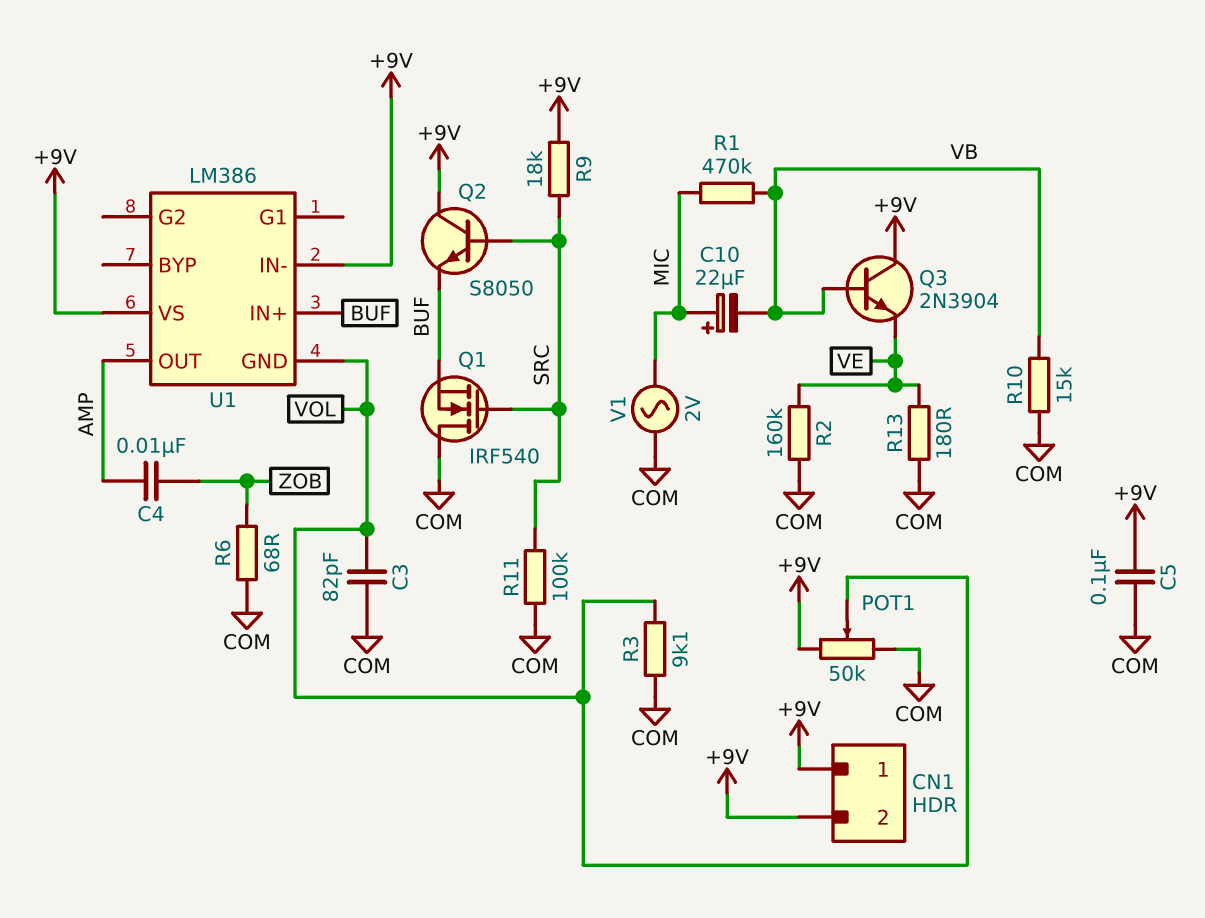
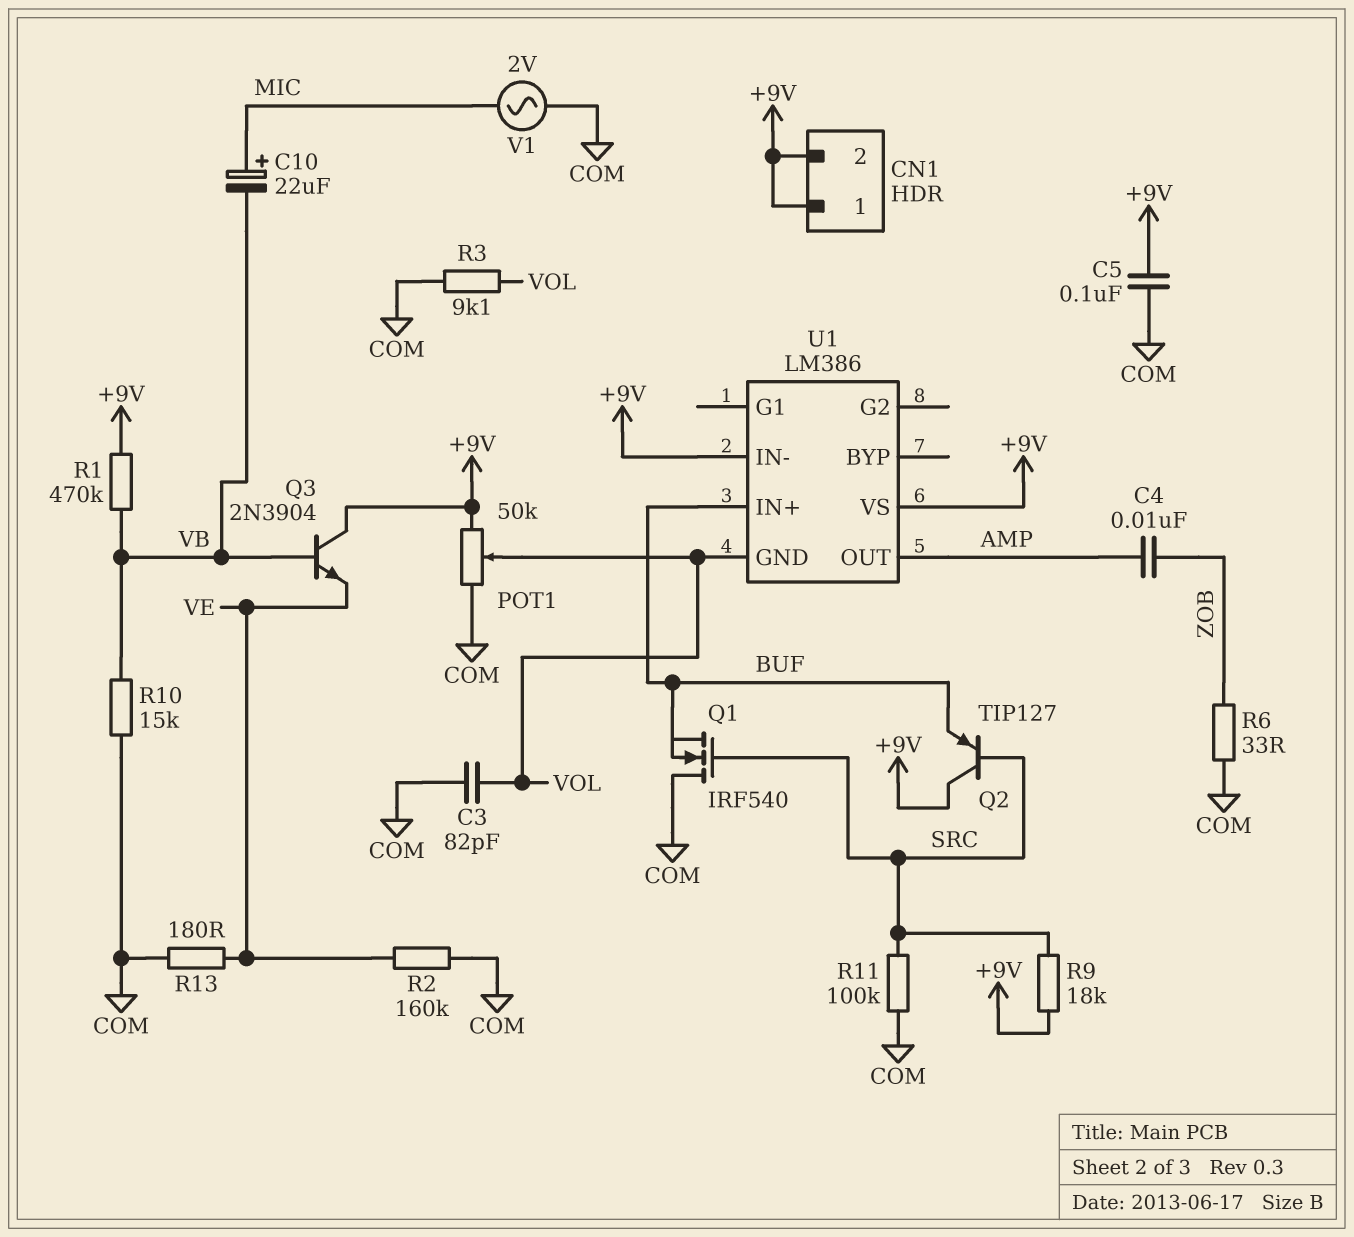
Q2: NPN S8050 (B SRC, C +9V, E BUF) -> PNP TIP127 (B SRC, C +9V, E BUF)
R1: 470k (MIC, VB) -> 470k (+9V, VB)
R6: 68 (COM, ZOB) -> 33 (COM, ZOB)

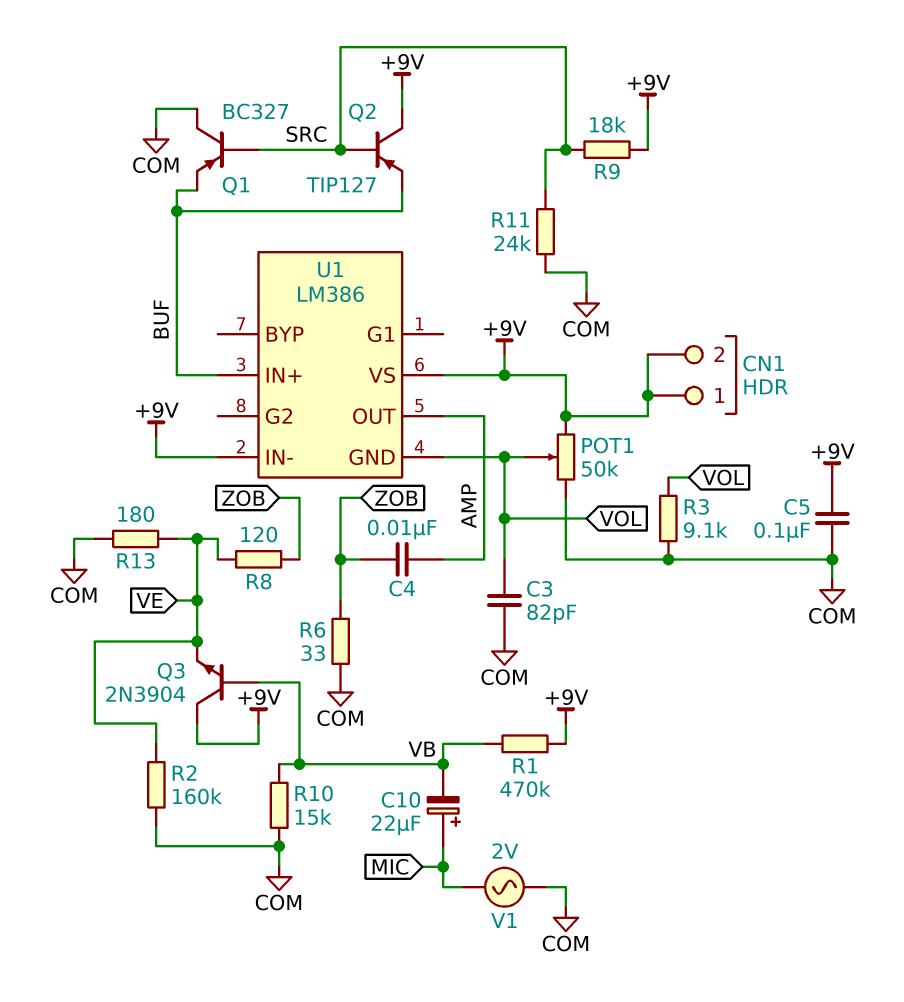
Q1: NMOS IRF540 (G SRC, D COM, S BUF) -> PNP BC327 (B SRC, C COM, E BUF)
R8: none -> 120 (VE, ZOB)
R11: 100k (COM, SRC) -> 24k (COM, SRC)

